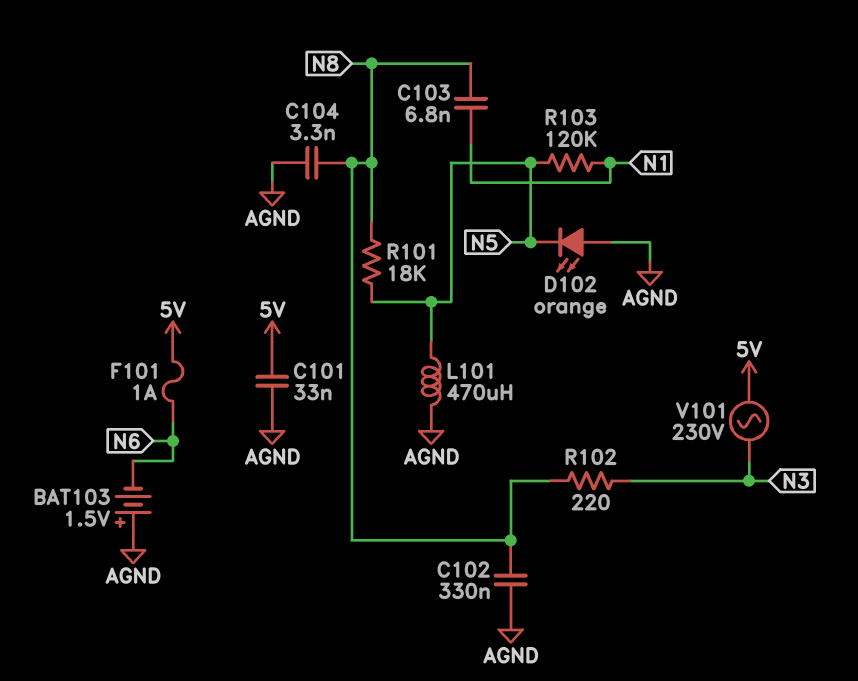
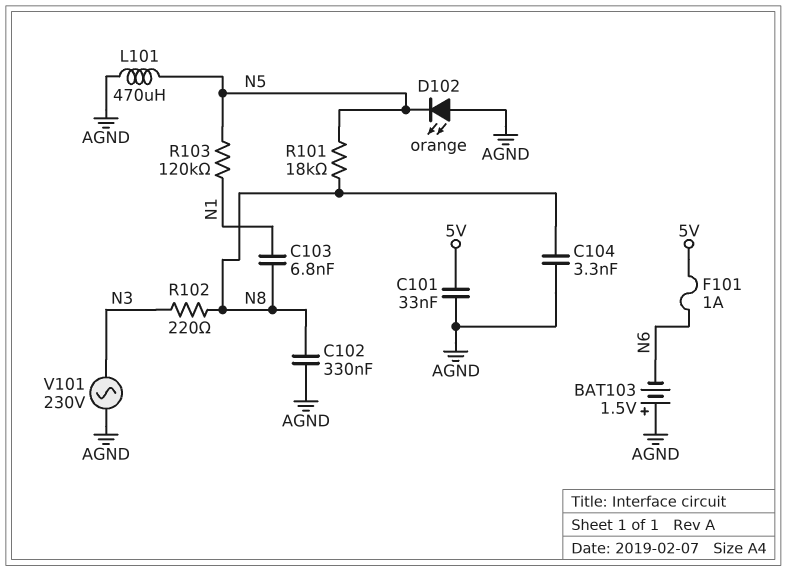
V101: AC 230V (5V, N3) -> AC 230V (AGND, N3)

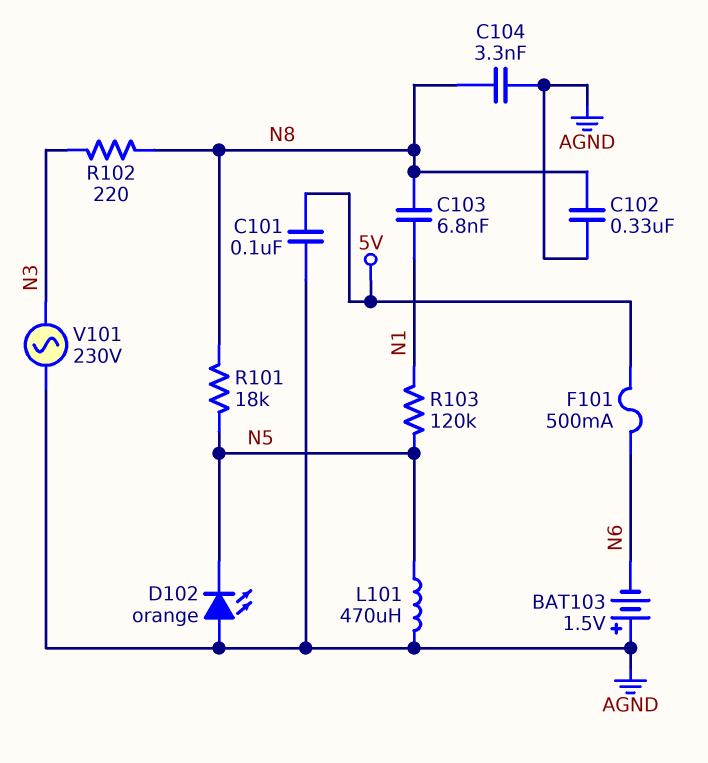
C101: 33nF (5V, AGND) -> 100nF (5V, AGND)
F101: 1A (5V, N6) -> 500mA (5V, N6)

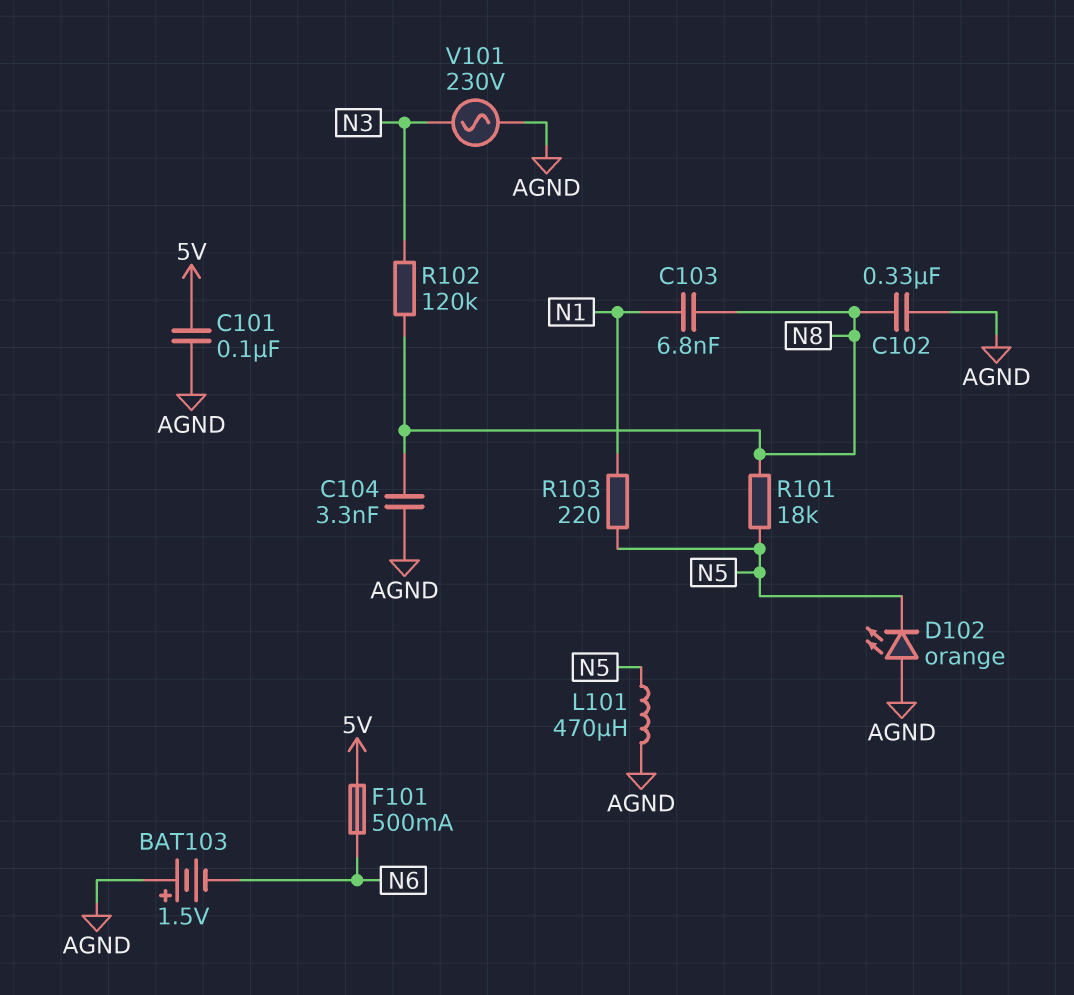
R102: 220 (N3, N8) -> 120k (N3, N8)
R103: 120k (N1, N5) -> 220 (N1, N5)

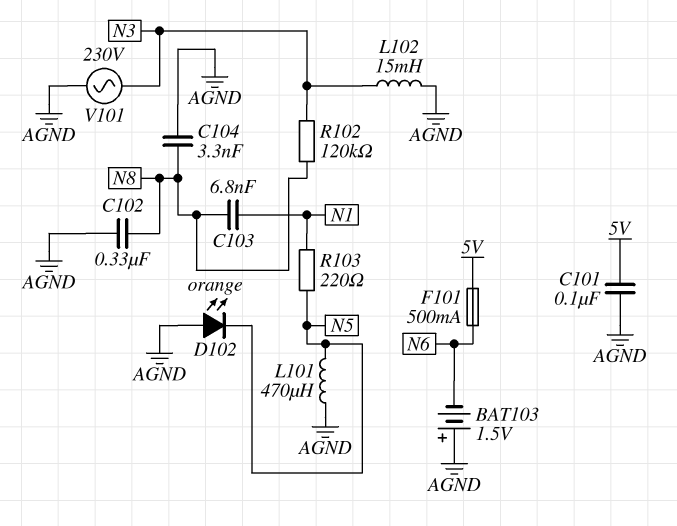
L102: none -> 15mH (AGND, N3)
R101: 18k (N5, N8) -> none

